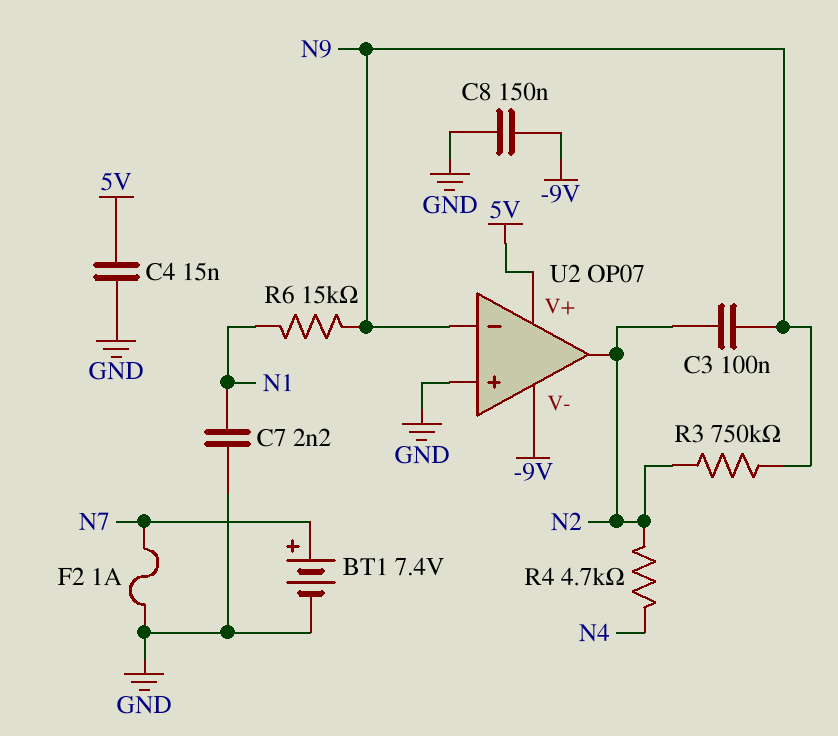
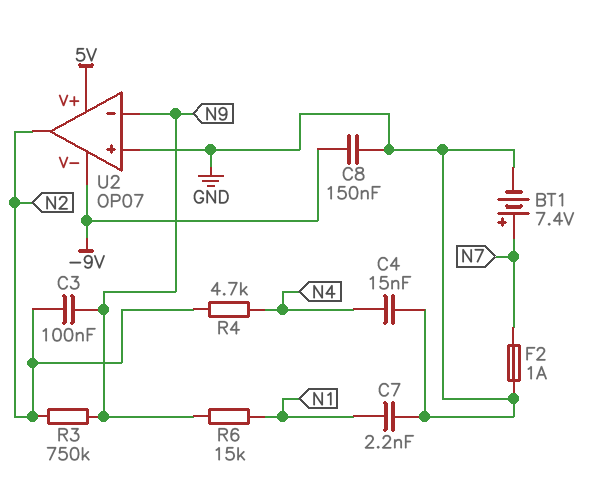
C4: 15nF (5V, GND) -> 15nF (GND, N4)

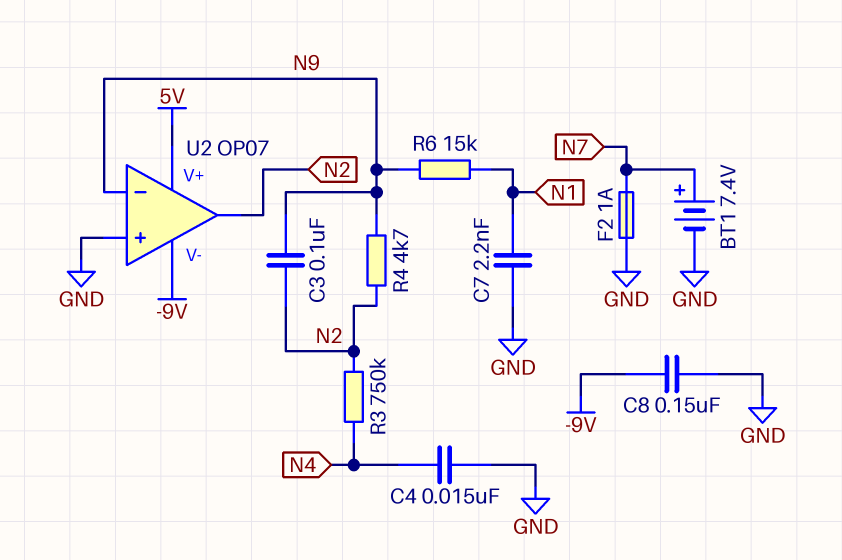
R3: 750k (N2, N9) -> 750k (N2, N4)
R4: 4.7k (N2, N4) -> 4.7k (N2, N9)

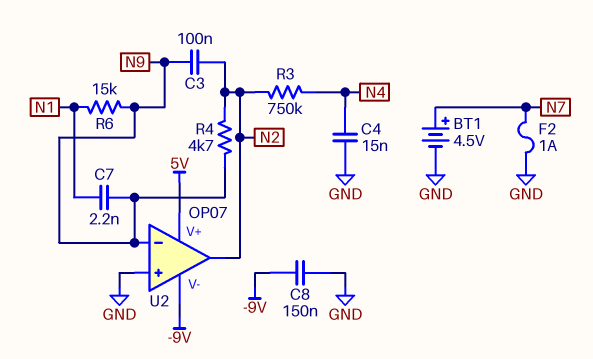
BT1: 7.4V (plus N7, minus GND) -> 4.5V (plus N7, minus GND)
C7: 2.2nF (GND, N1) -> 2.2nF (N1, N9)

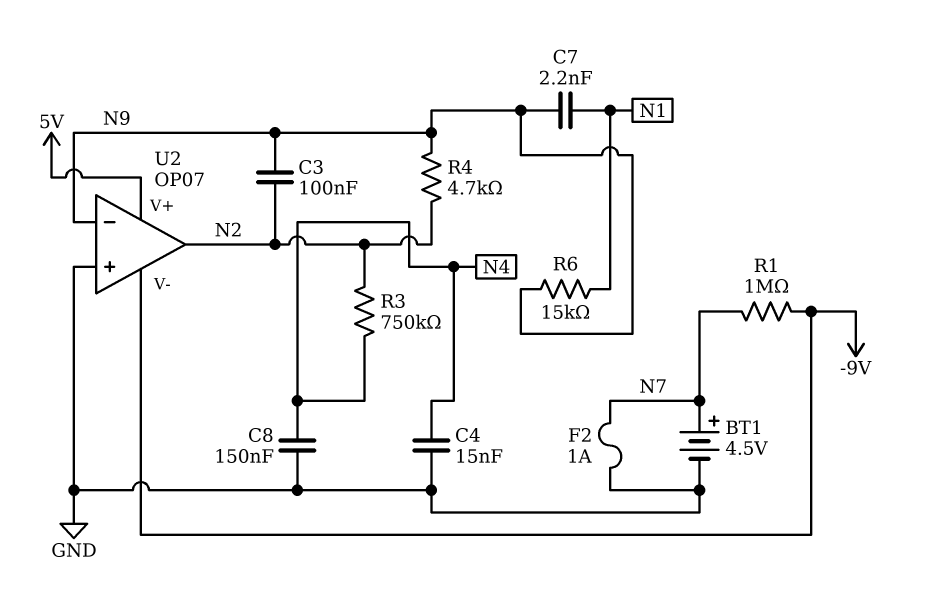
C8: 150nF (-9V, GND) -> 150nF (GND, N4)
R1: none -> 1M (-9V, N7)

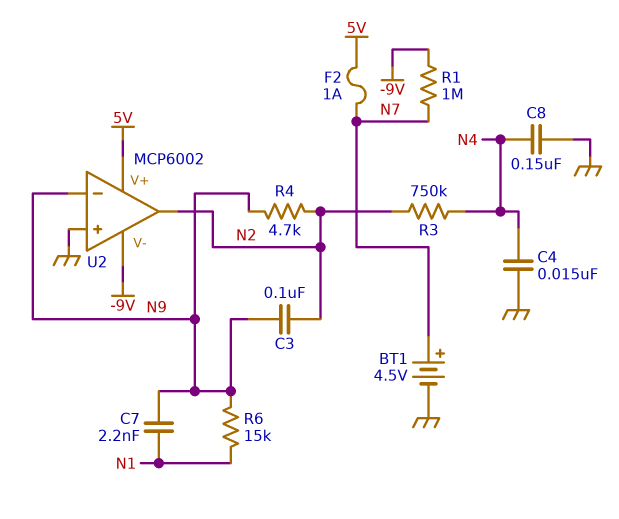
F2: 1A (GND, N7) -> 1A (5V, N7)
U2: OP07 -> MCP6002

